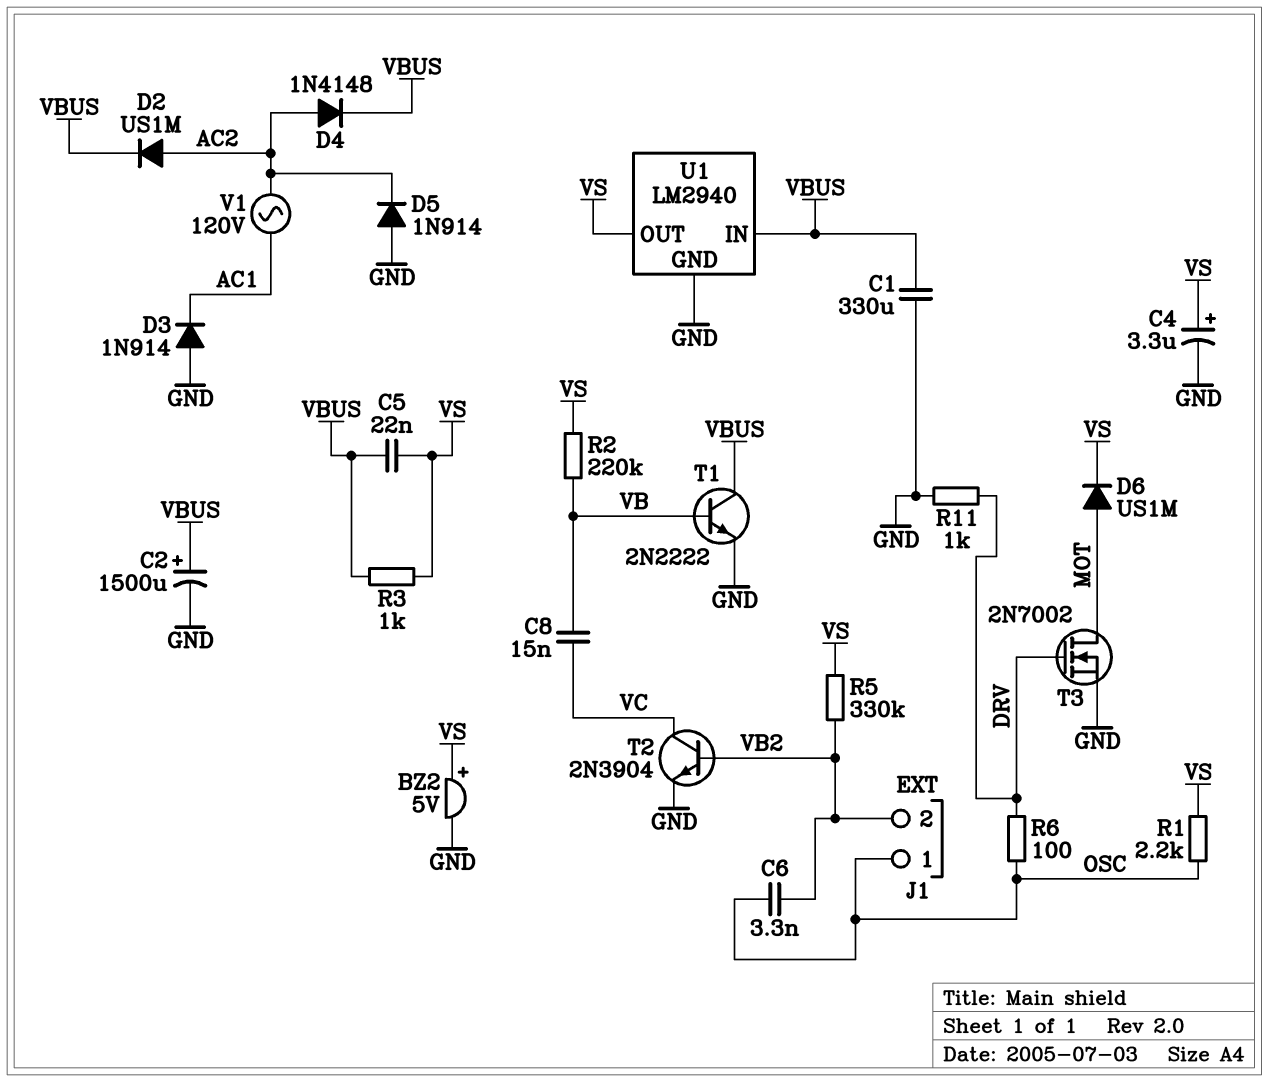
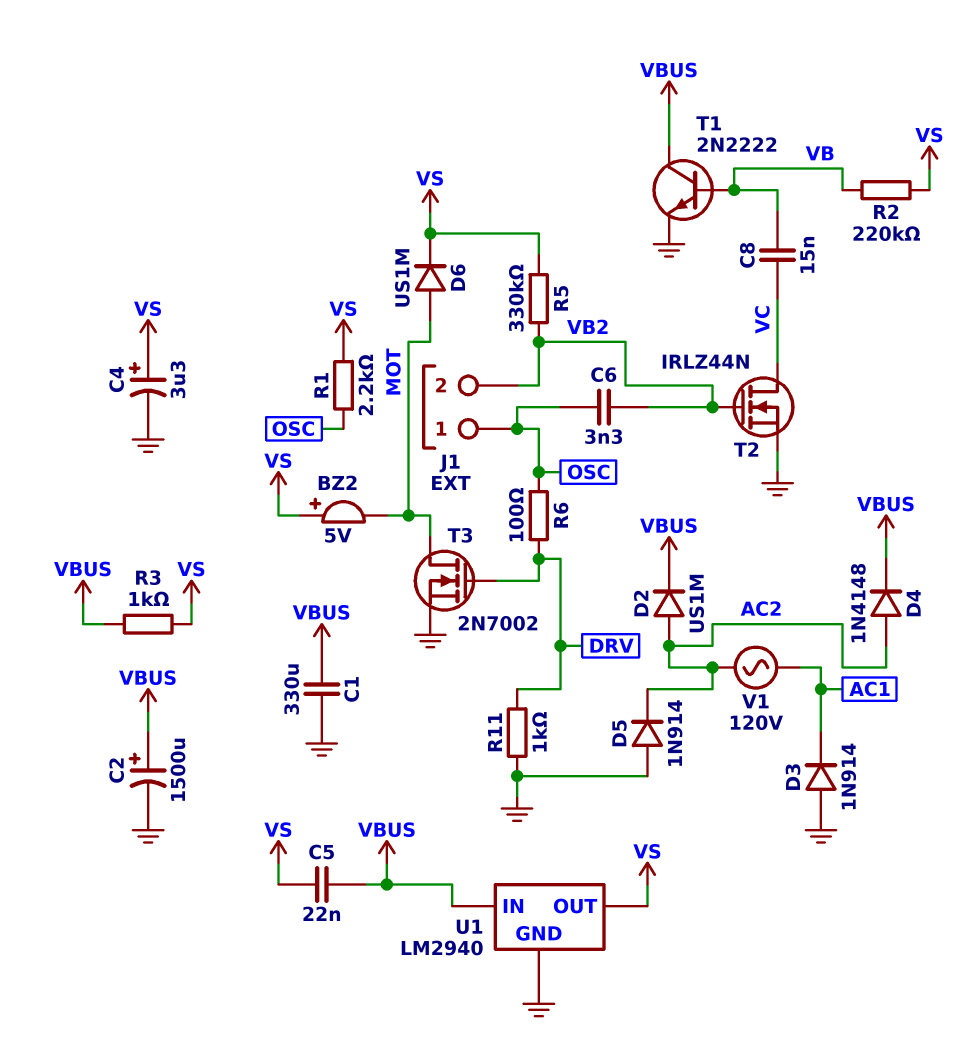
BZ2: buzzer 5V (plus VS, minus GND) -> buzzer 5V (plus VS, minus MOT)
T2: NPN 2N3904 (B VB2, C VC, E GND) -> NMOS IRLZ44N (G VB2, D VC, S GND)

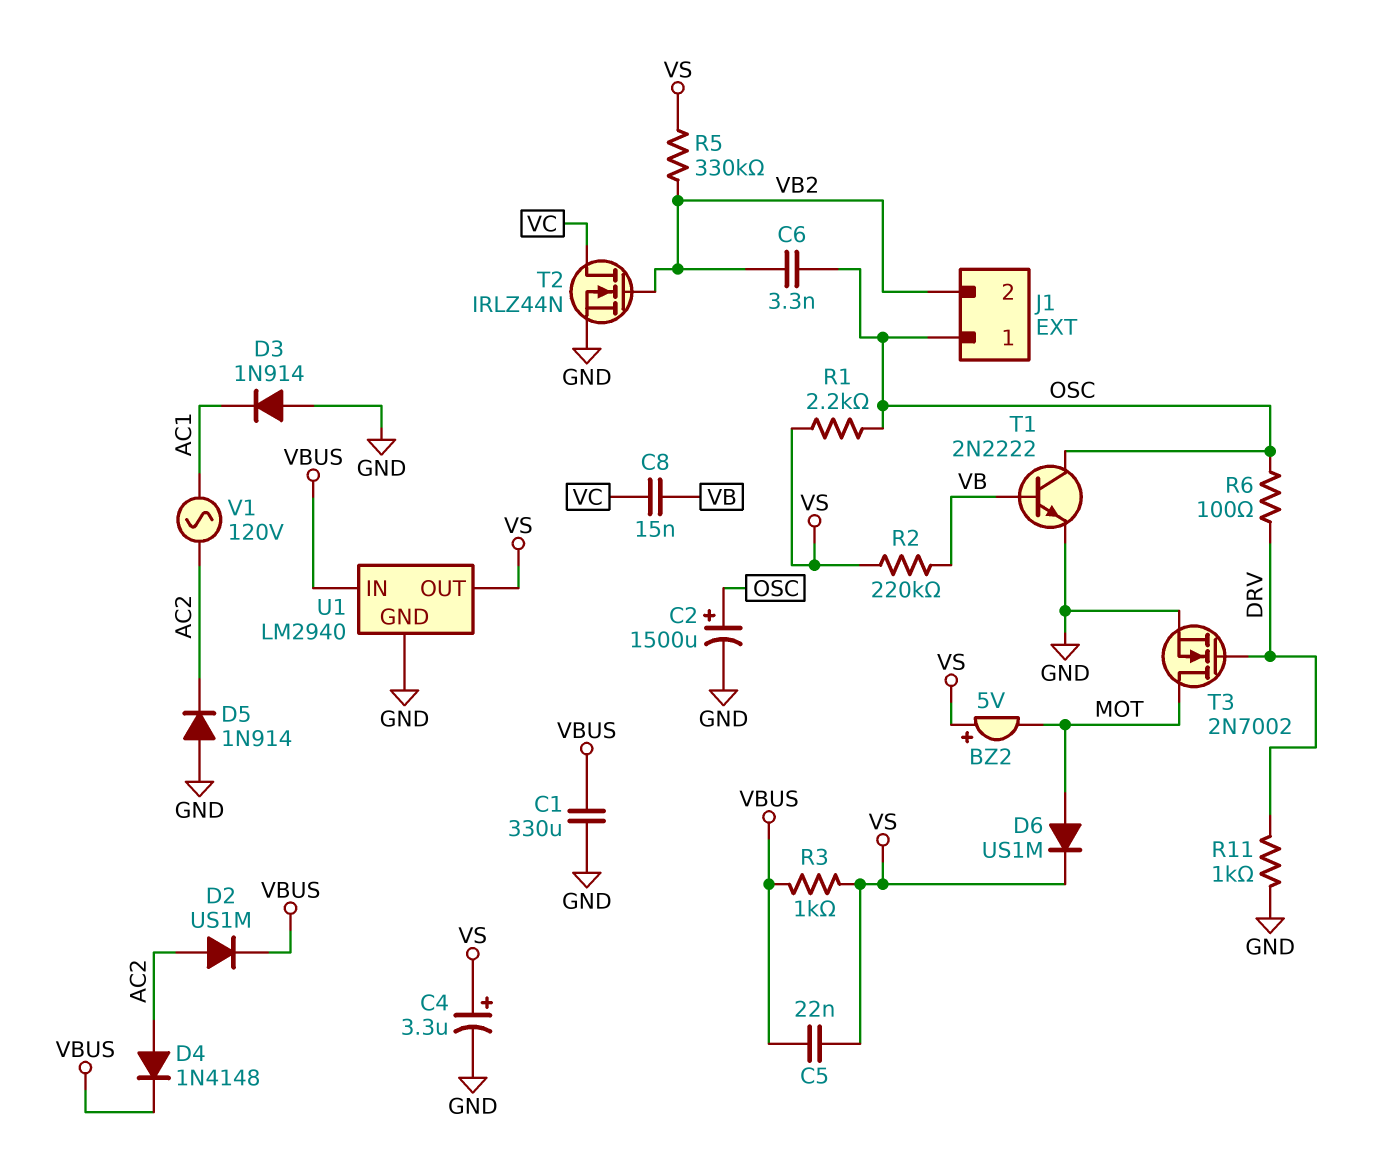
C2: 1500uF (plus VBUS, minus GND) -> 1500uF (plus OSC, minus GND)
T1: NPN 2N2222 (B VB, C VBUS, E GND) -> NPN 2N2222 (B VB, C OSC, E GND)

